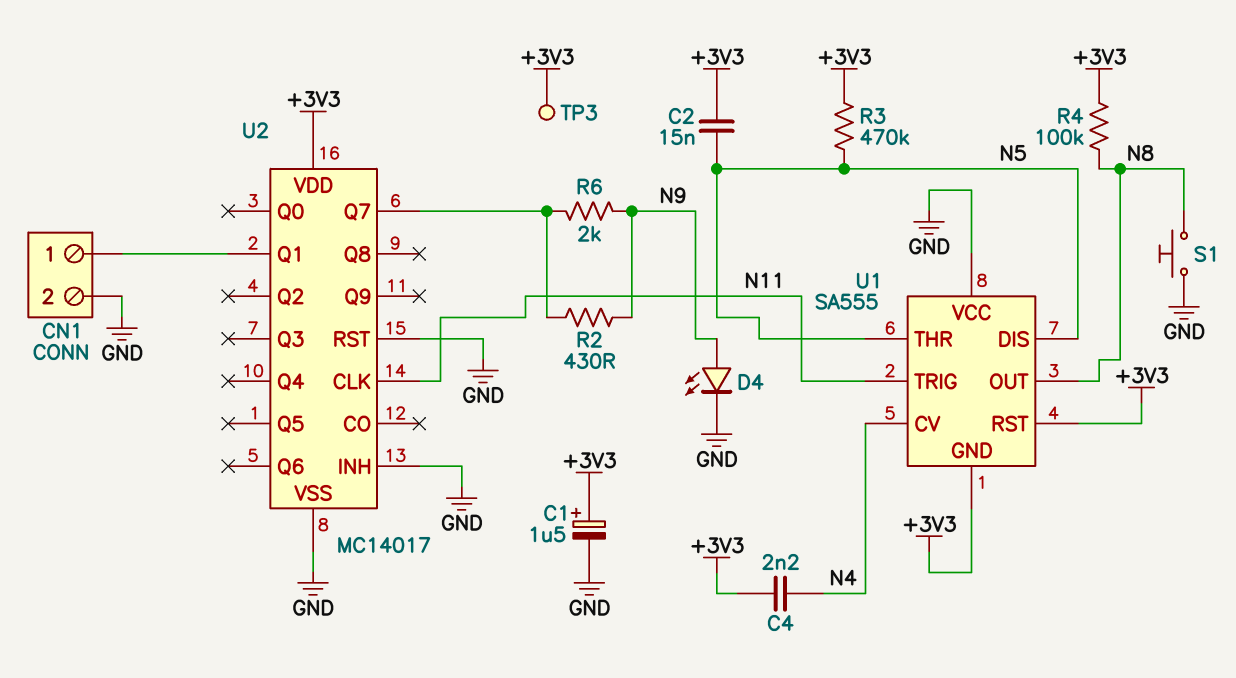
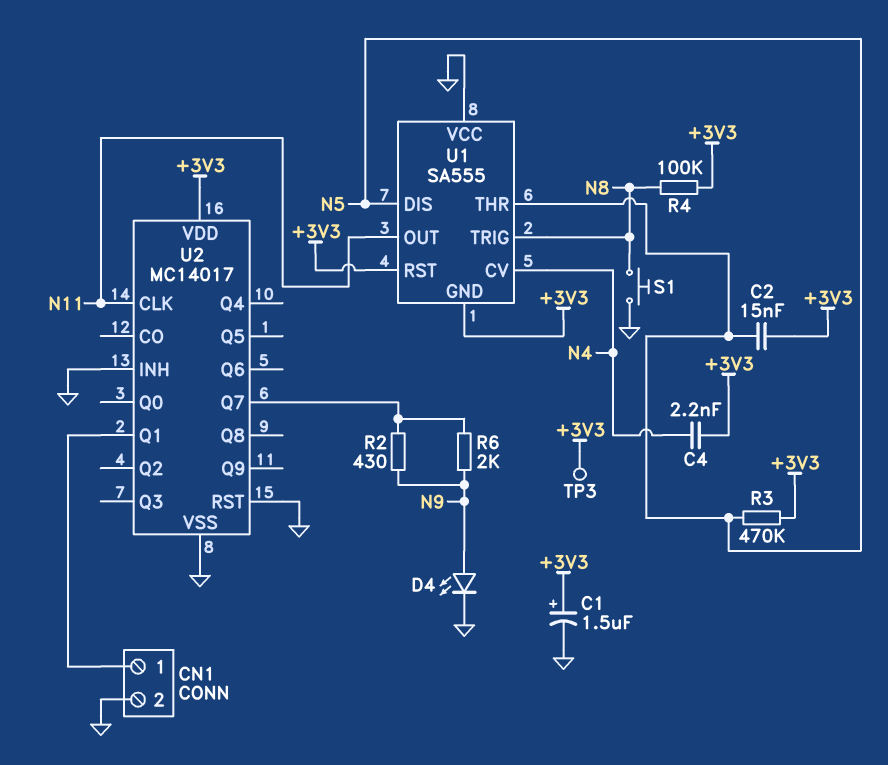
U1 pin OUT: N8 -> N11
U1 pin TRIG: N11 -> N8

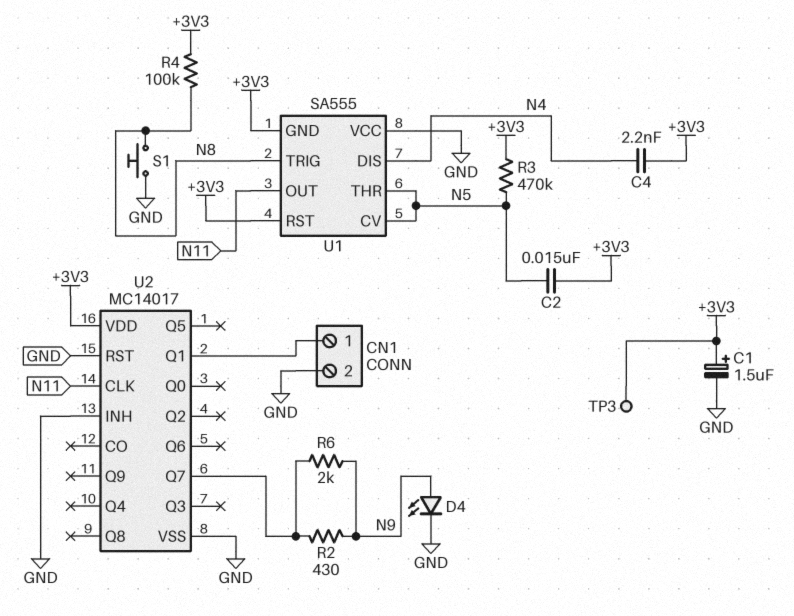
U1 pin CV: N4 -> N5
U1 pin DIS: N5 -> N4

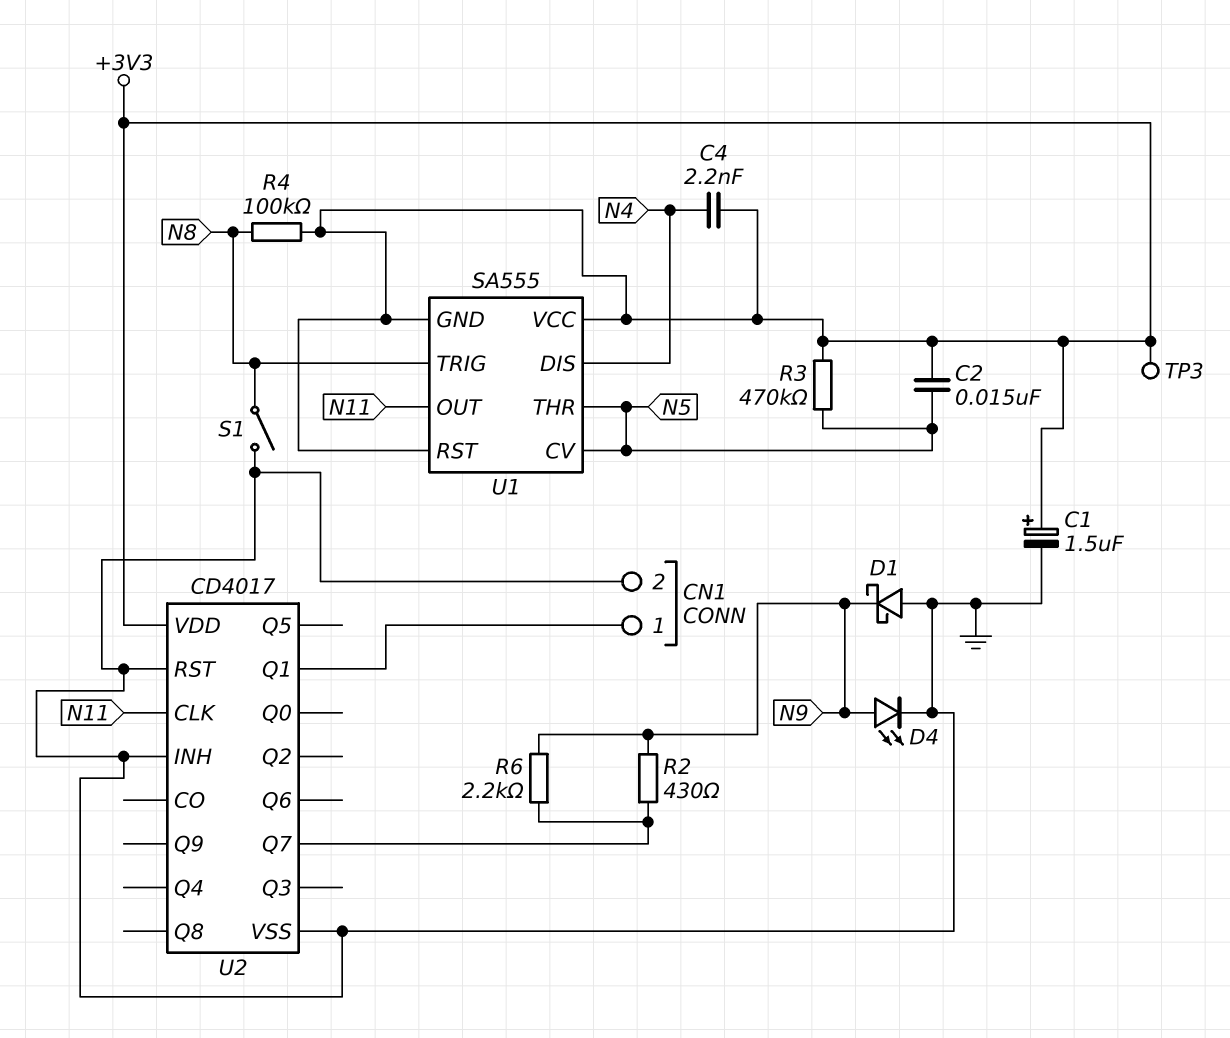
D1: none -> schottky (A GND, K N9)
R6: 2k (N9, U2/Q7) -> 2.2k (N9, U2/Q7)
S1: button (GND, N8) -> switch (GND, N8)
U1 pin VCC: GND -> +3V3
U2: MC14017 -> CD4017

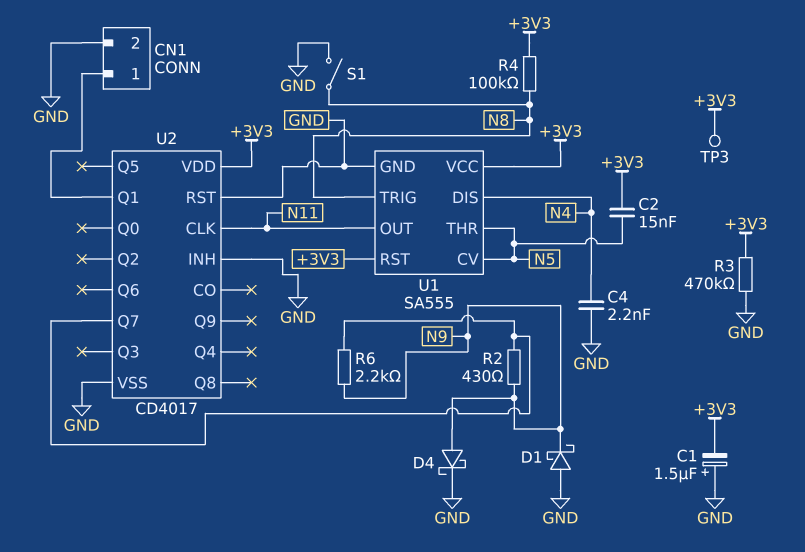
C1: 1.5uF (plus +3V3, minus GND) -> 1.5uF (plus GND, minus +3V3)
C4: 2.2nF (+3V3, N4) -> 2.2nF (GND, N4)
D4: LED (A N9, K GND) -> schottky (A N9, K GND)
R3: 470k (+3V3, N5) -> 470k (+3V3, GND)
U1 pin GND: +3V3 -> GND

